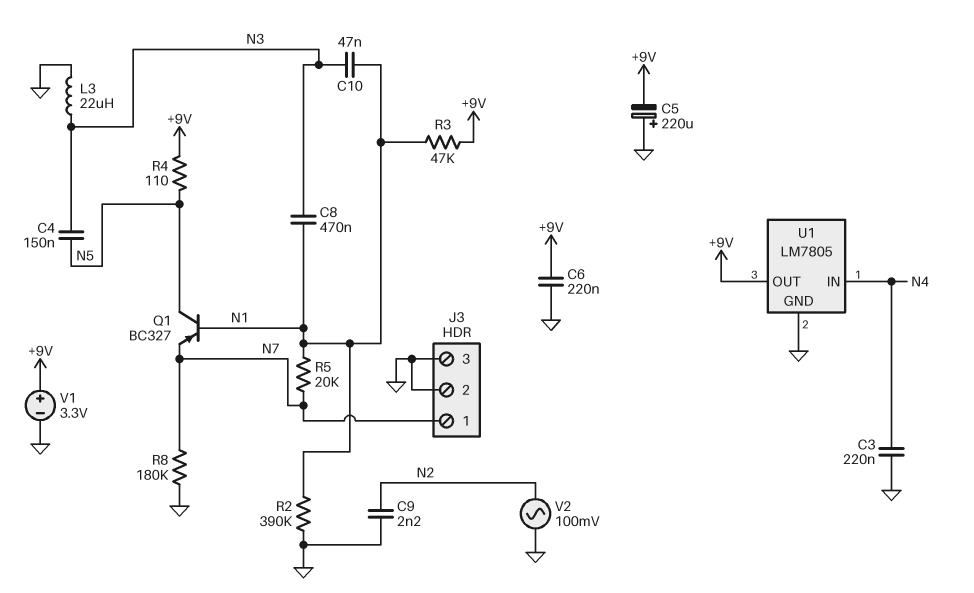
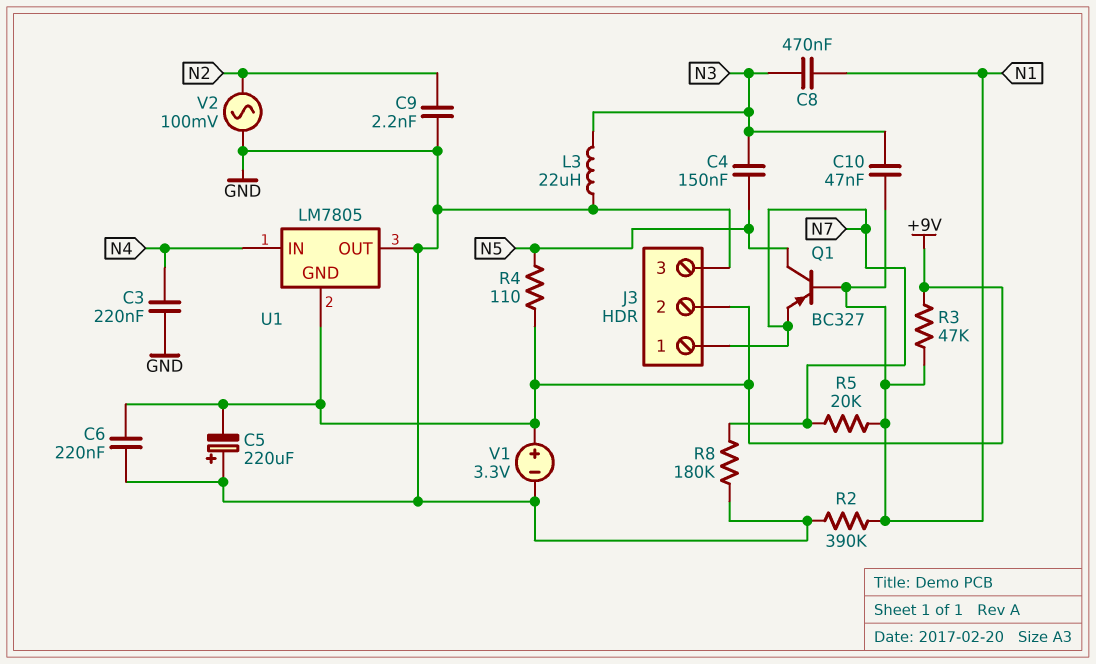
J3 pin 2: GND -> +9V
U1 pin GND: GND -> +9V
U1 pin OUT: +9V -> GND

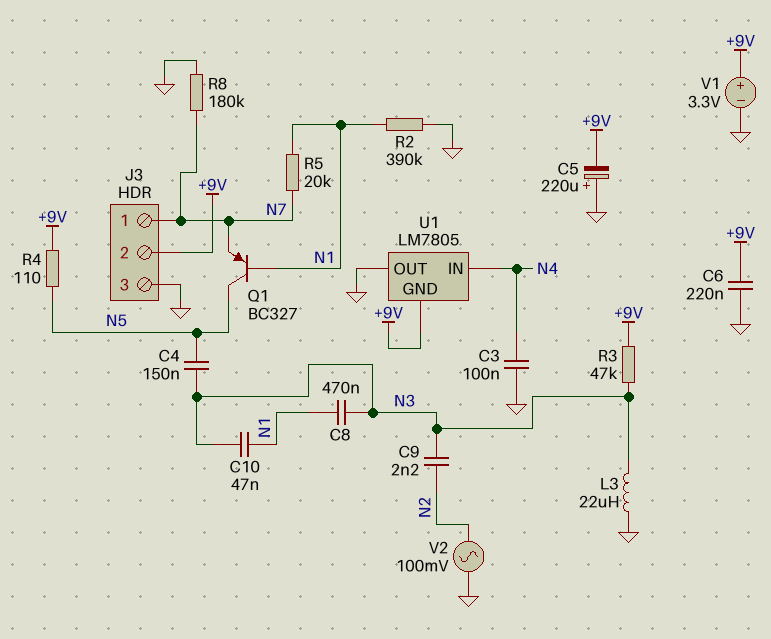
C3: 220nF (GND, N4) -> 100nF (GND, N4)
C9: 2.2nF (GND, N2) -> 2.2nF (N2, N3)
R3: 47k (+9V, N1) -> 47k (+9V, N3)

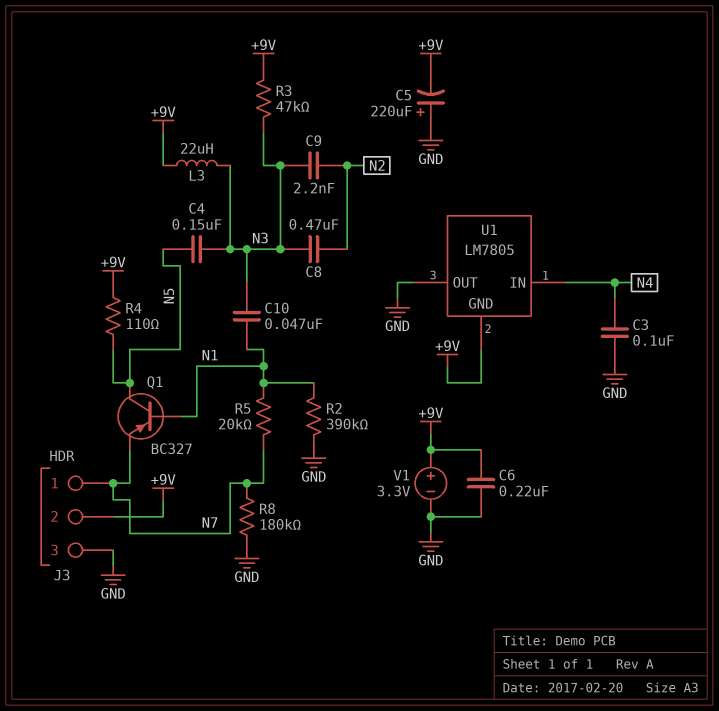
C8: 470nF (N1, N3) -> 470nF (N2, N3)
L3: 22uH (GND, N3) -> 22uH (+9V, N3)
V2: AC 100mV (GND, N2) -> none

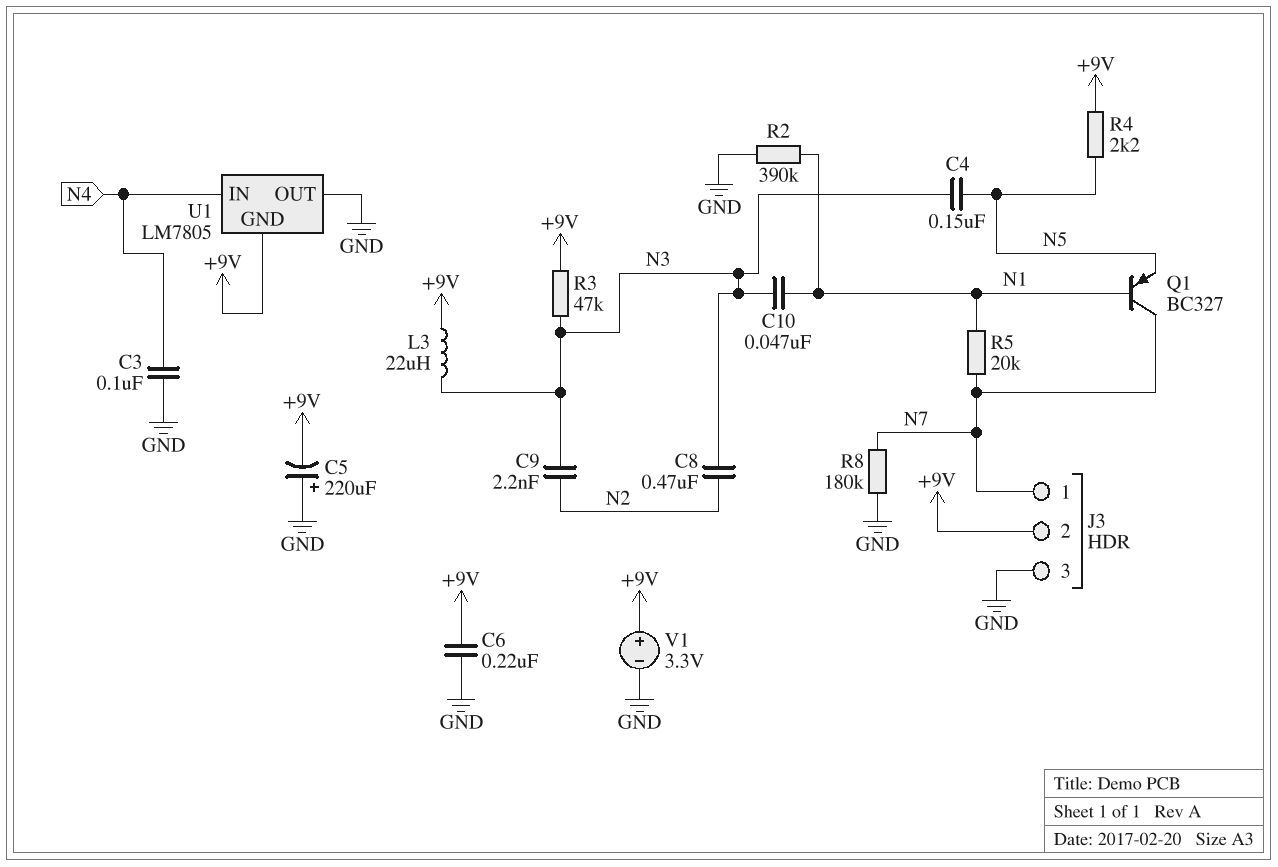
Q1: PNP BC327 (B N1, C N5, E N7) -> PNP BC327 (B N1, C N7, E N5)
R4: 110 (+9V, N5) -> 2.2k (+9V, N5)

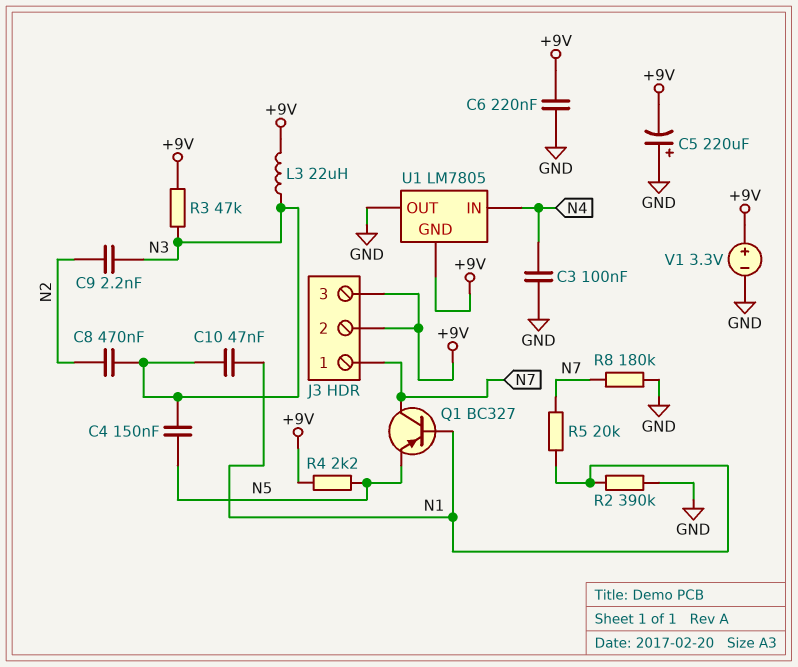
J3 pin 3: GND -> +9V

